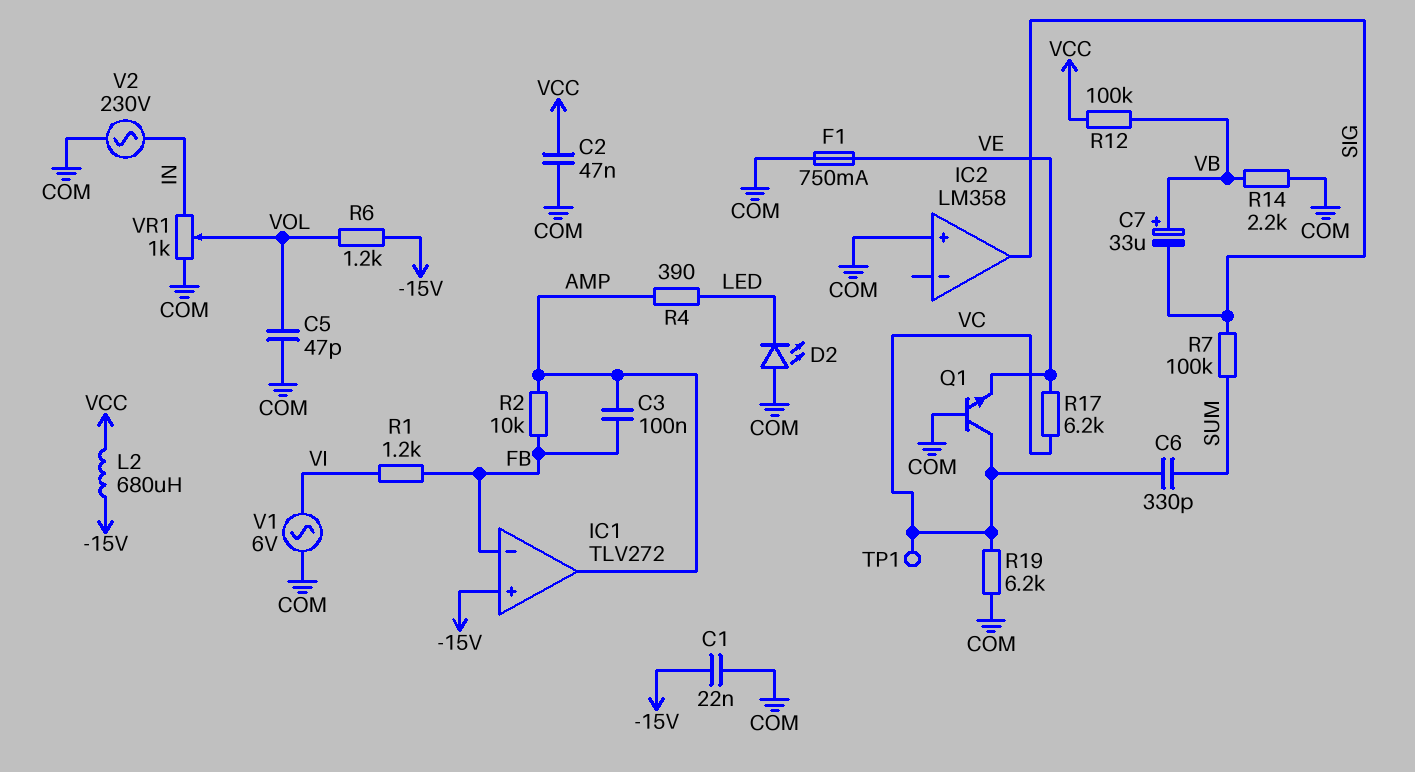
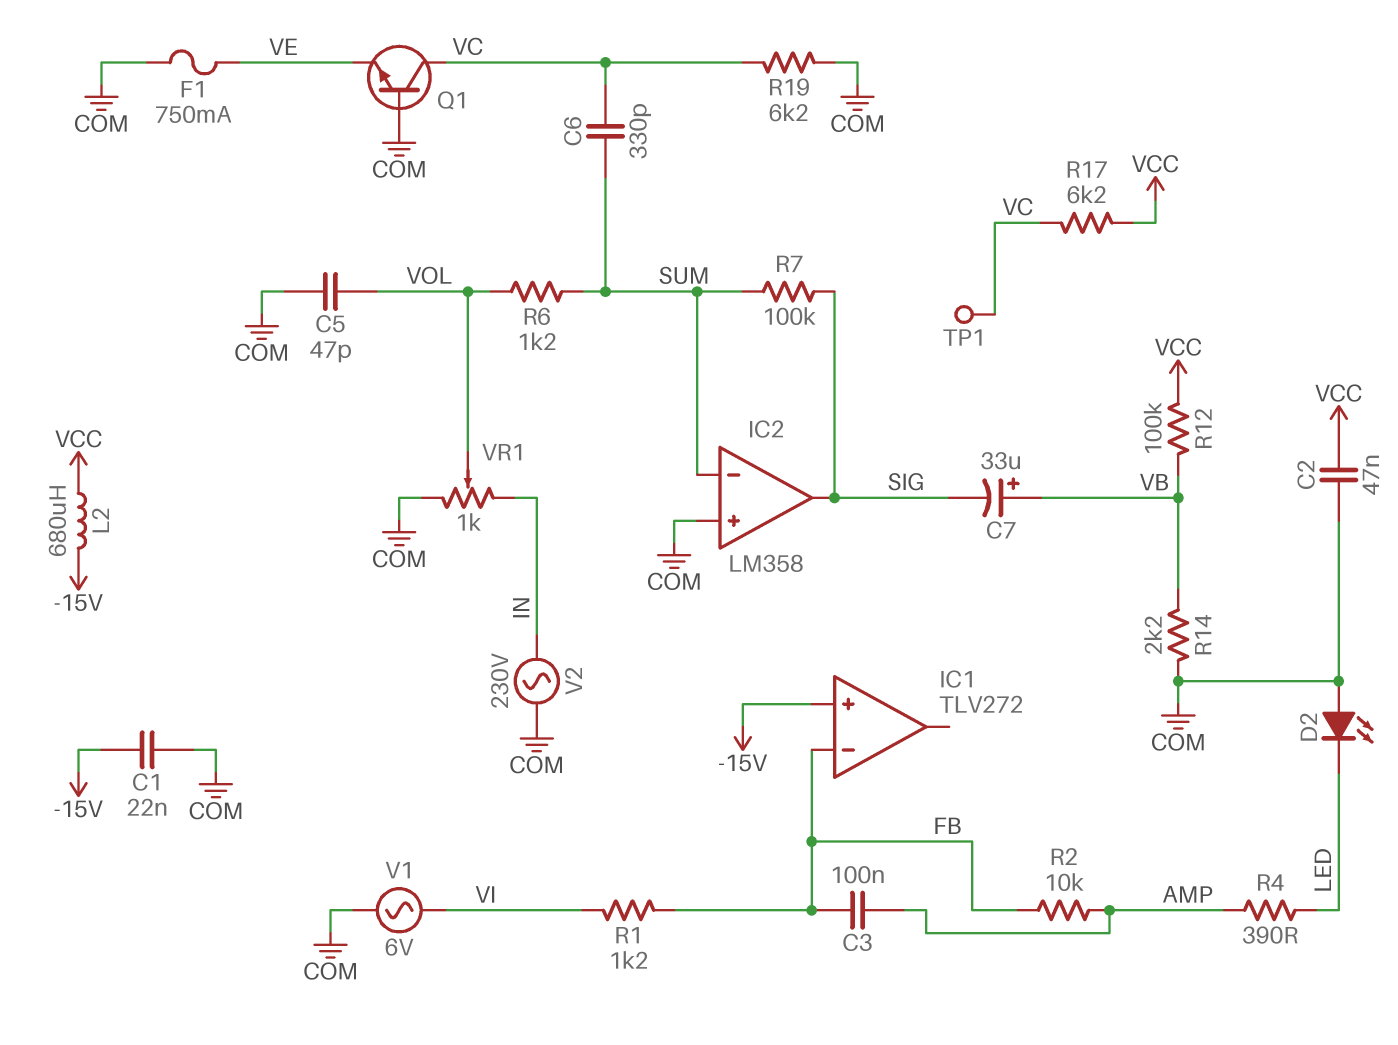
IC1 pin out: AMP -> none
IC2 pin in-: none -> SUM
R6: 1.2k (-15V, VOL) -> 1.2k (SUM, VOL)
R17: 6.2k (VC, VE) -> 6.2k (VC, VCC)

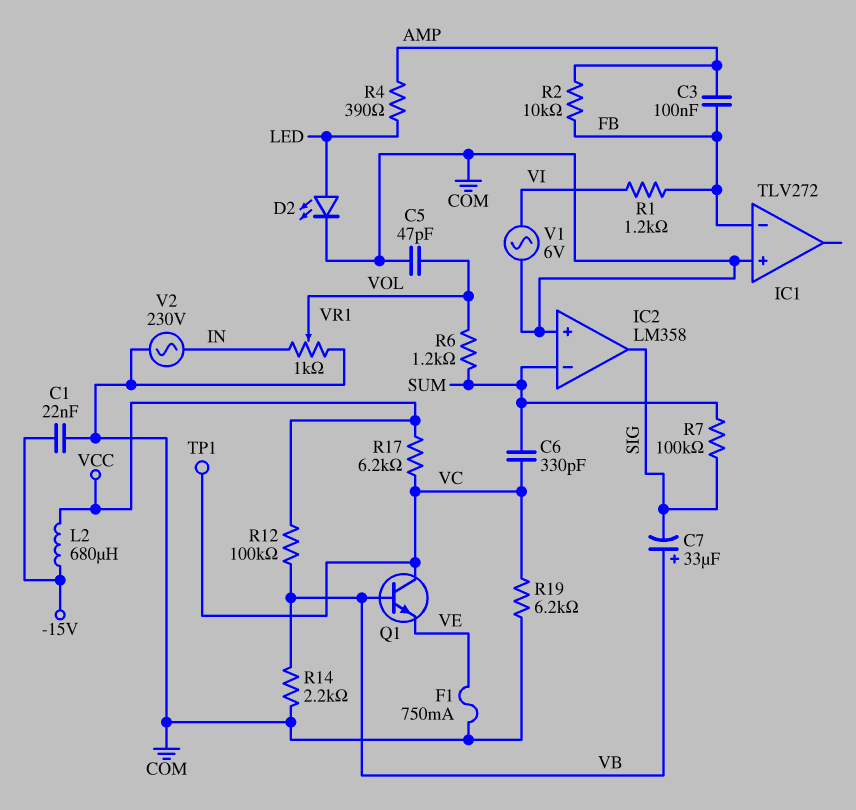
C2: 47nF (COM, VCC) -> none
D2: LED (A COM, K LED) -> LED (A LED, K COM)
IC1 pin in+: -15V -> COM
Q1: NPN (B COM, C VC, E VE) -> NPN (B VB, C VC, E VE)

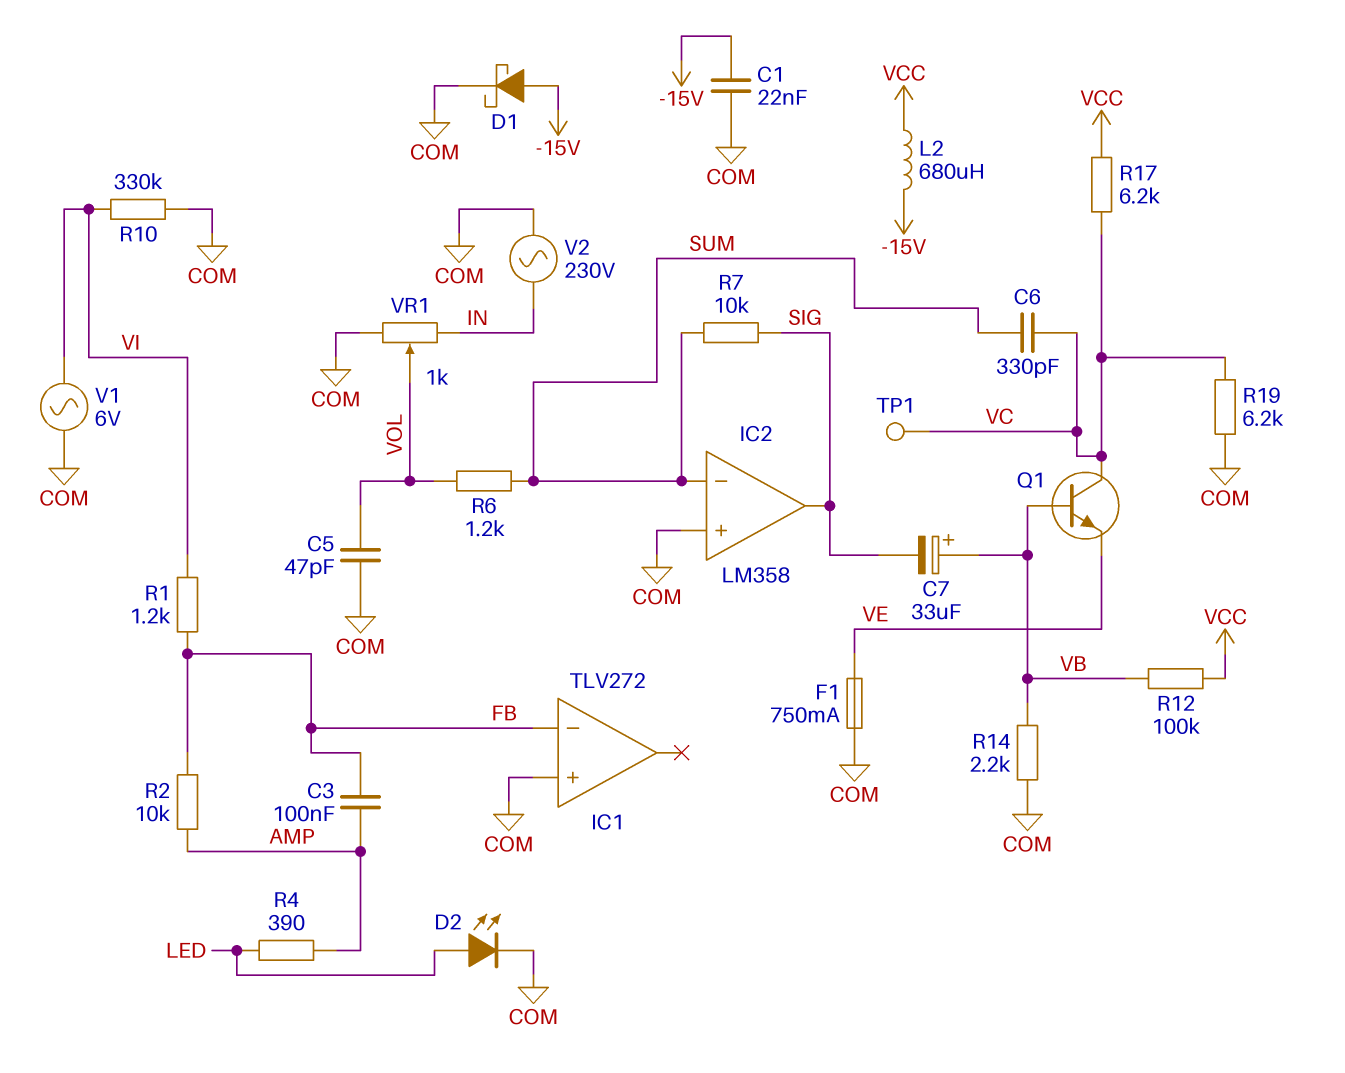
D1: none -> schottky (A -15V, K COM)
R7: 100k (SIG, SUM) -> 10k (SIG, SUM)
R10: none -> 330k (COM, VI)

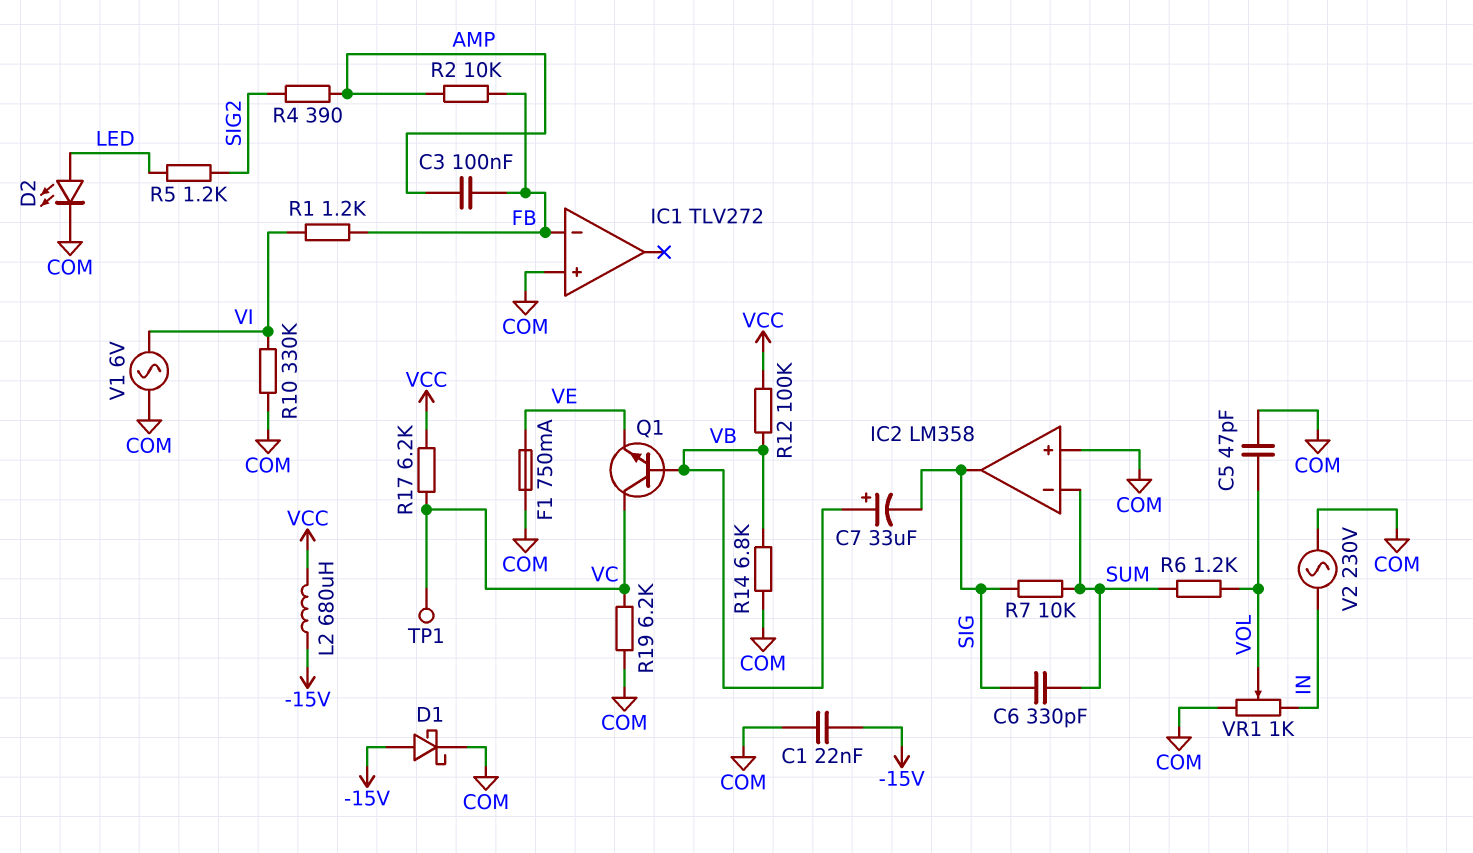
C6: 330pF (SUM, VC) -> 330pF (SIG, SUM)
R4: 390 (AMP, LED) -> 390 (AMP, SIG2)
R5: none -> 1.2k (LED, SIG2)
R14: 2.2k (COM, VB) -> 6.8k (COM, VB)

